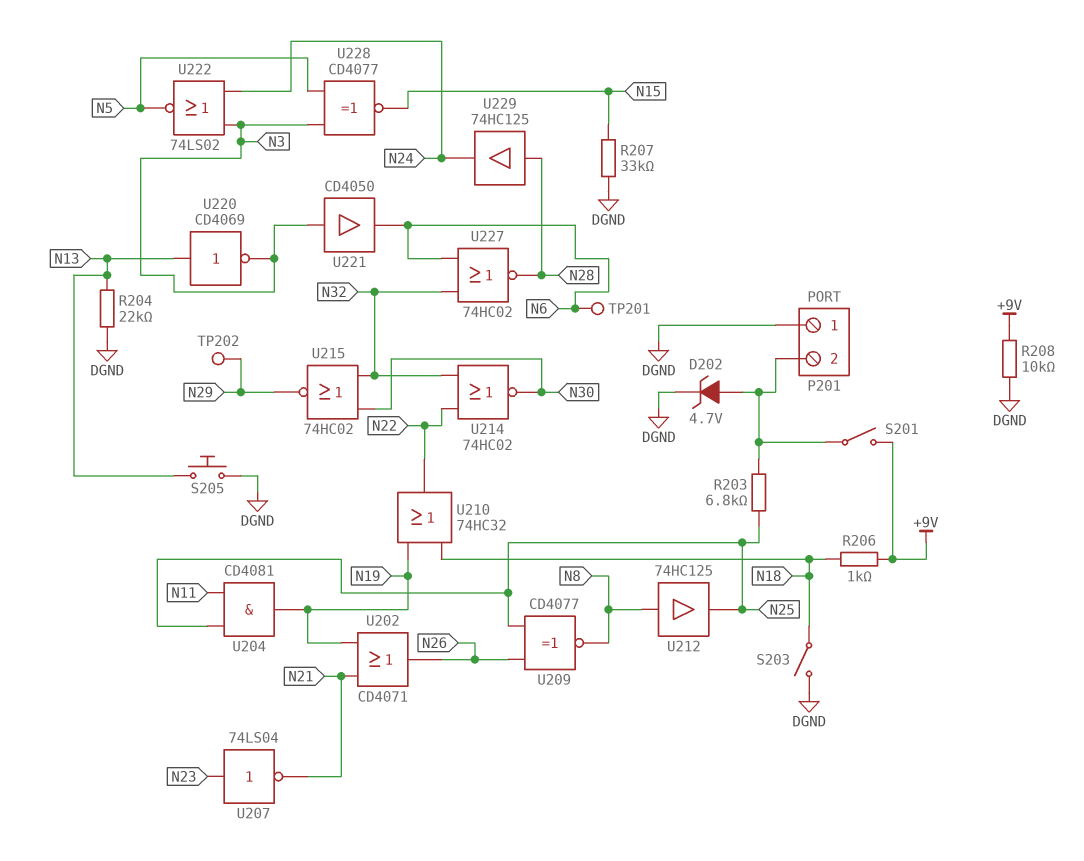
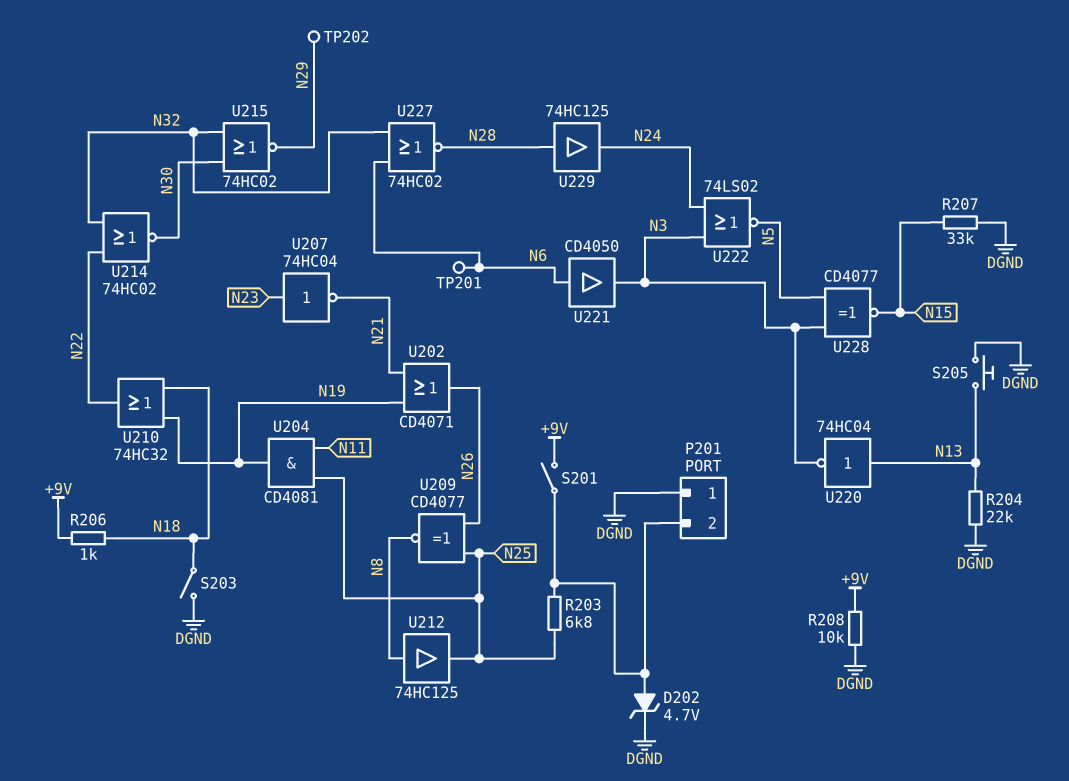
U207: NOT 74LS04 (in N23, out N21) -> NOT 74HC04 (in N23, out N21)
U220: NOT CD4069 (in N13, out N3) -> NOT 74HC04 (in N13, out N3)
U221: buffer CD4050 (in N3, out N6) -> buffer CD4050 (in N6, out N3)

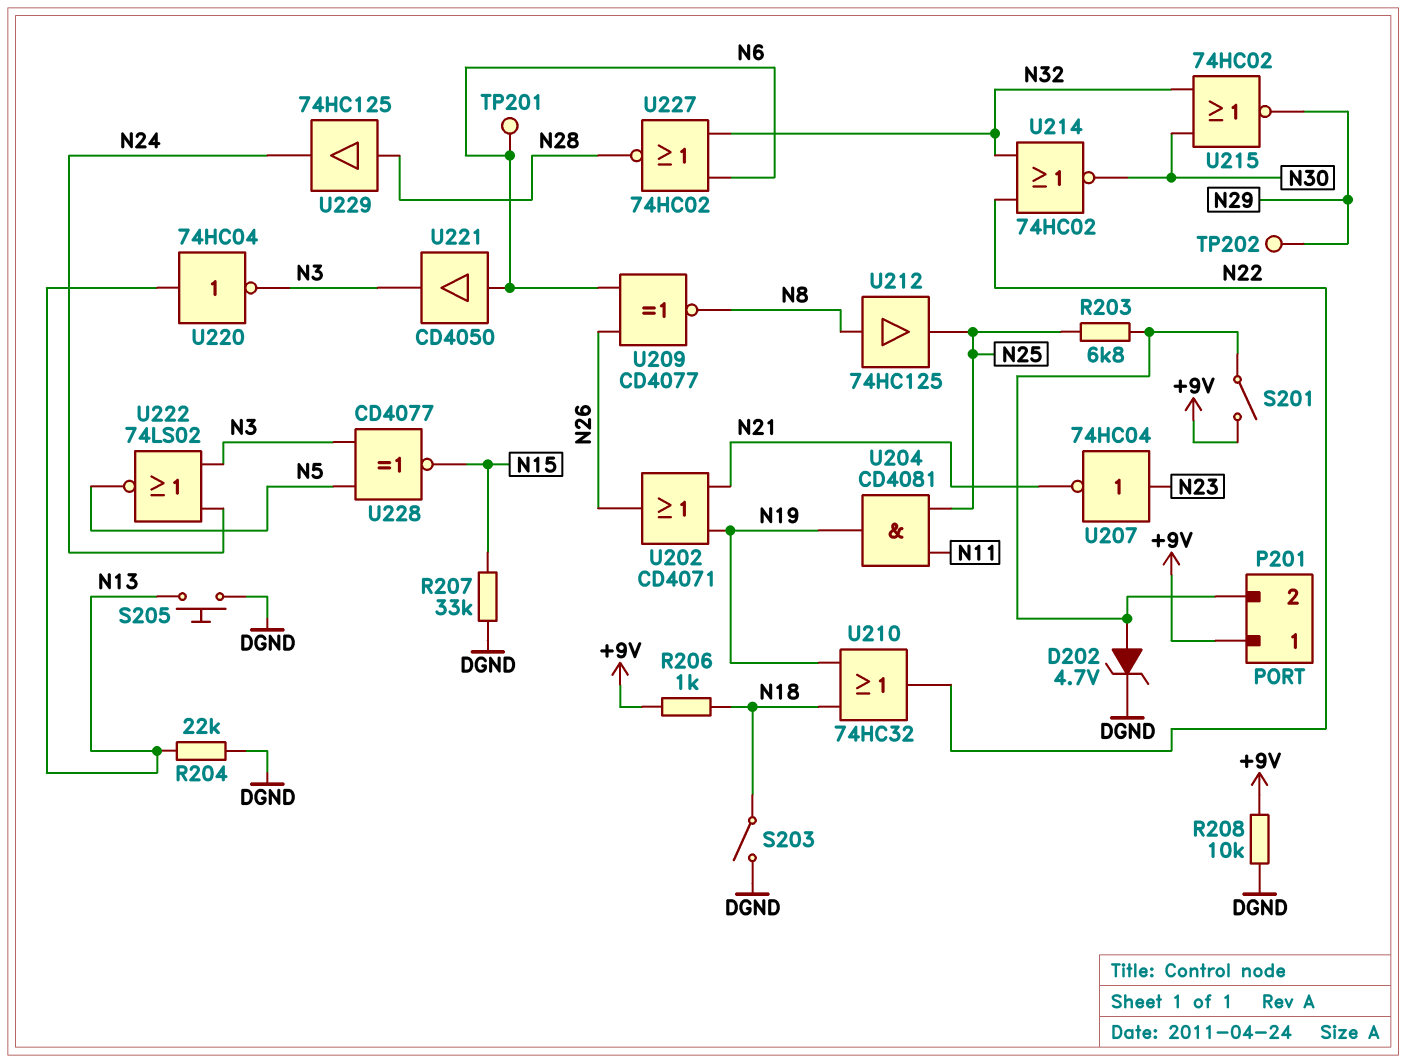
P201 pin 1: DGND -> +9V
U209: XNOR CD4077 (in N25, in N26, out N8) -> XNOR CD4077 (in N6, in N26, out N8)

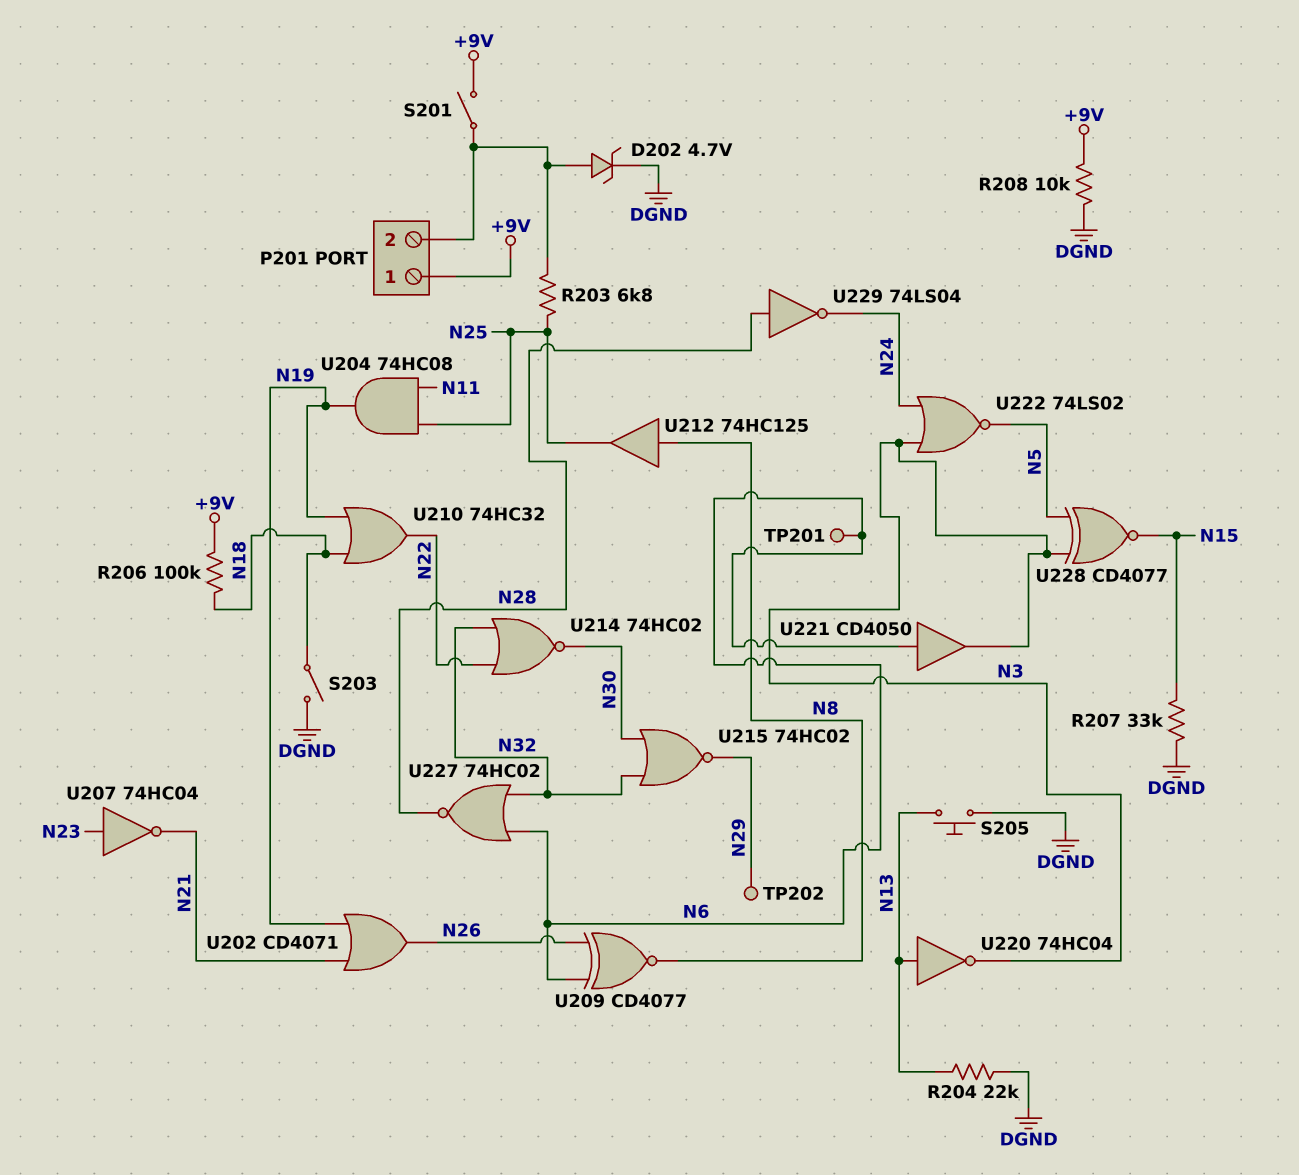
R206: 1k (+9V, N18) -> 100k (+9V, N18)
U204: AND CD4081 (in N11, in N25, out N19) -> AND 74HC08 (in N11, in N25, out N19)
U229: buffer 74HC125 (in N28, out N24) -> NOT 74LS04 (in N28, out N24)

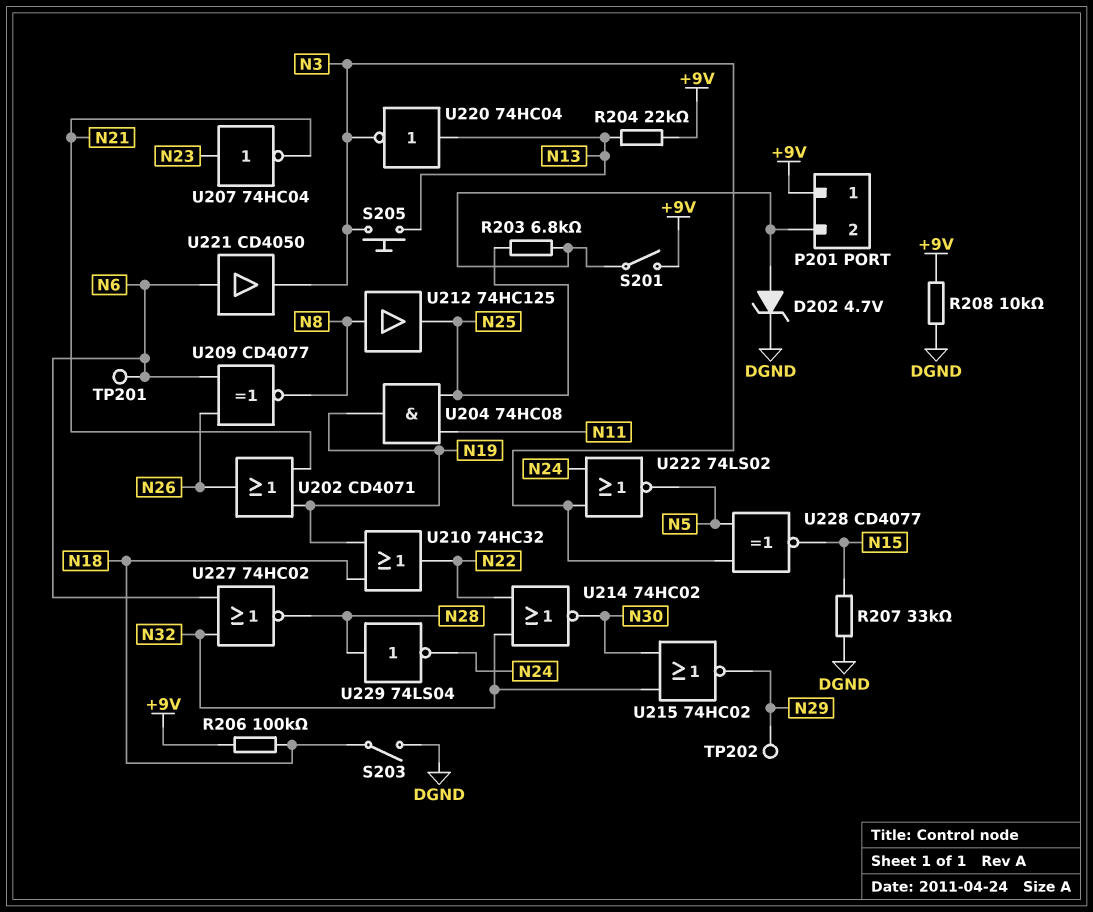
R204: 22k (DGND, N13) -> 22k (+9V, N13)
S205: button (DGND, N13) -> button (N3, N13)

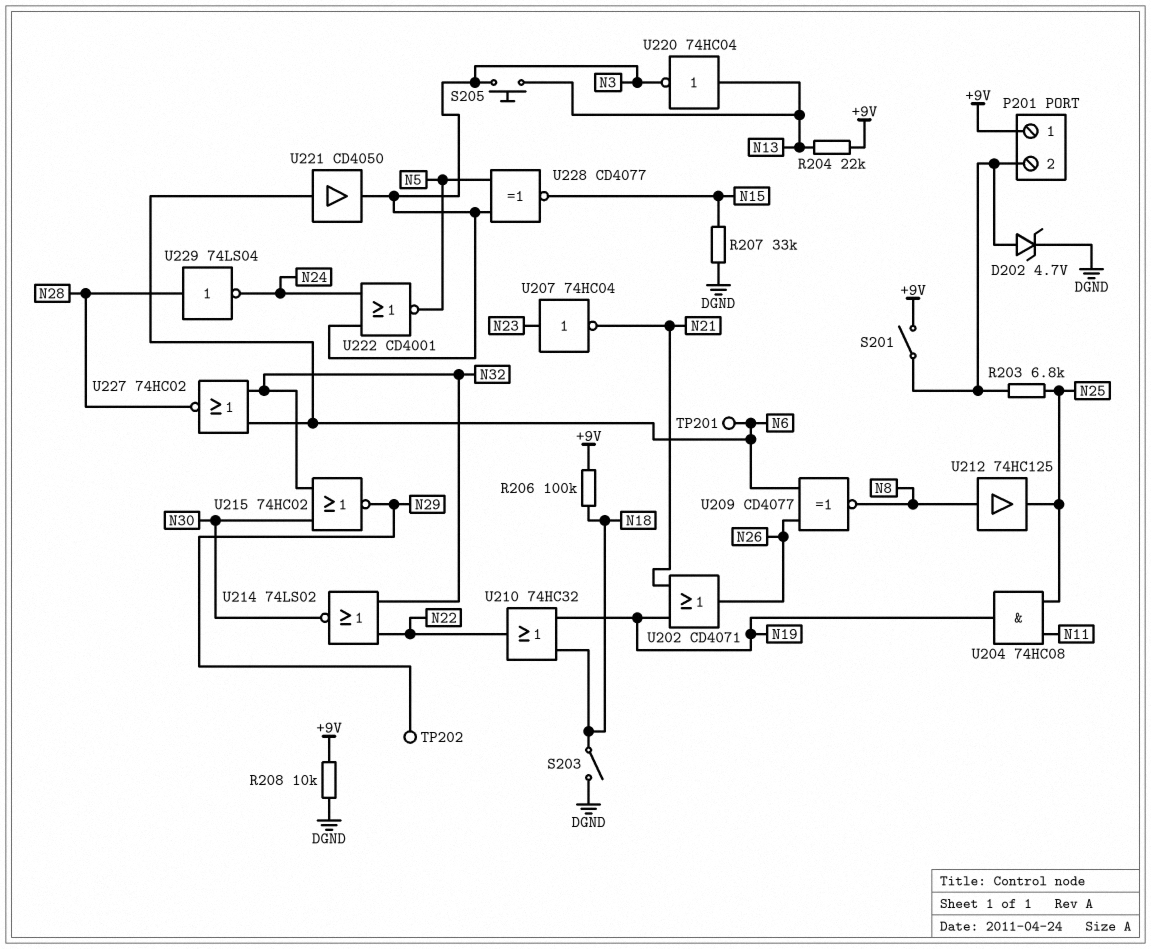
U214: NOR 74HC02 (in N22, in N32, out N30) -> NOR 74LS02 (in N22, in N32, out N30)
U222: NOR 74LS02 (in N3, in N24, out N5) -> NOR CD4001 (in N3, in N24, out N5)

